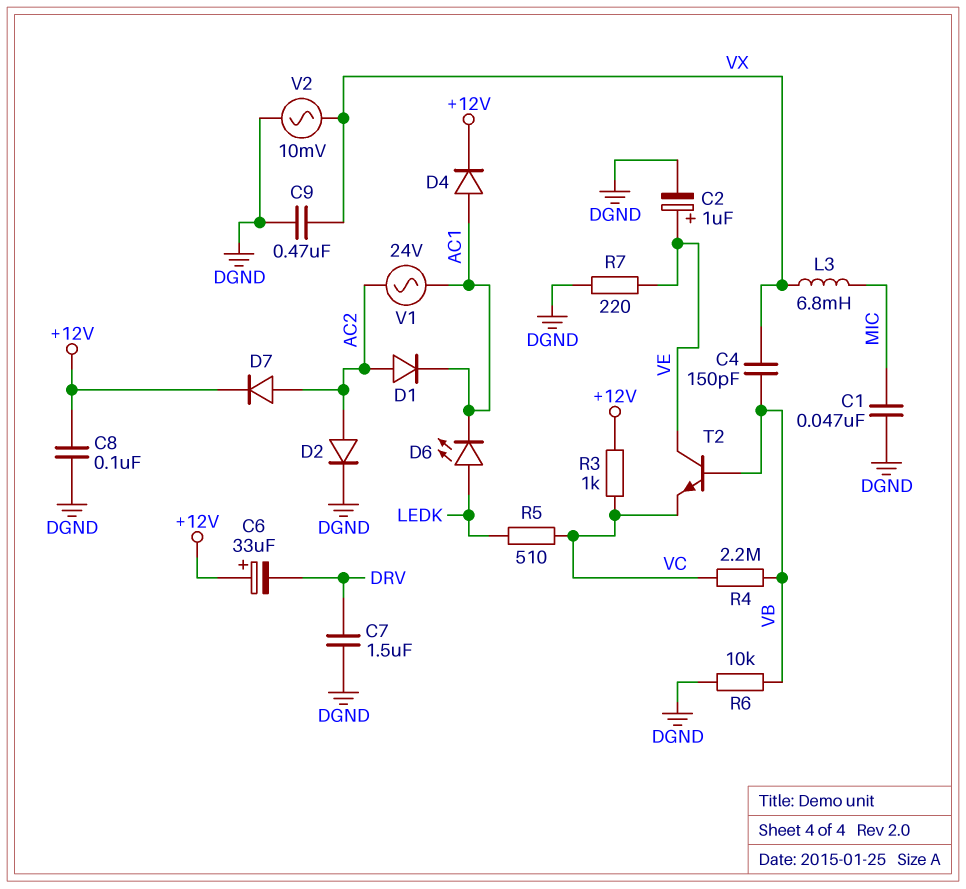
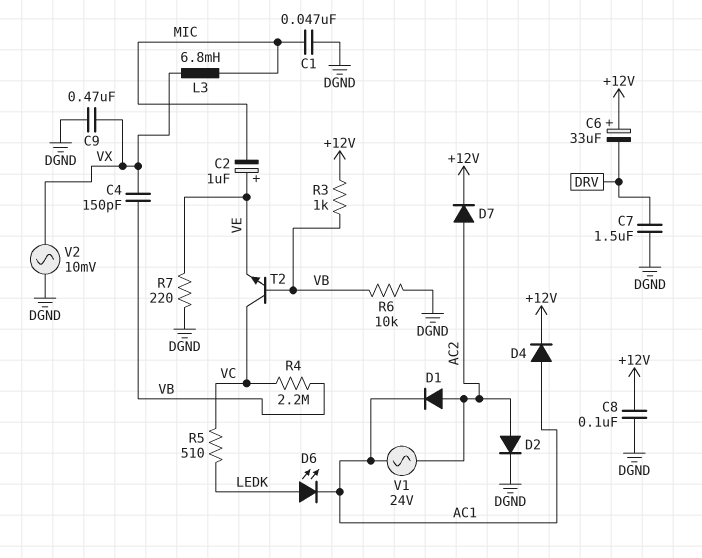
C2: 1uF (plus VE, minus DGND) -> 1uF (plus VE, minus MIC)
R3: 1k (+12V, VC) -> 1k (+12V, VB)
T2: NPN (B VB, C VE, E VC) -> NPN (B VB, C VC, E VE)

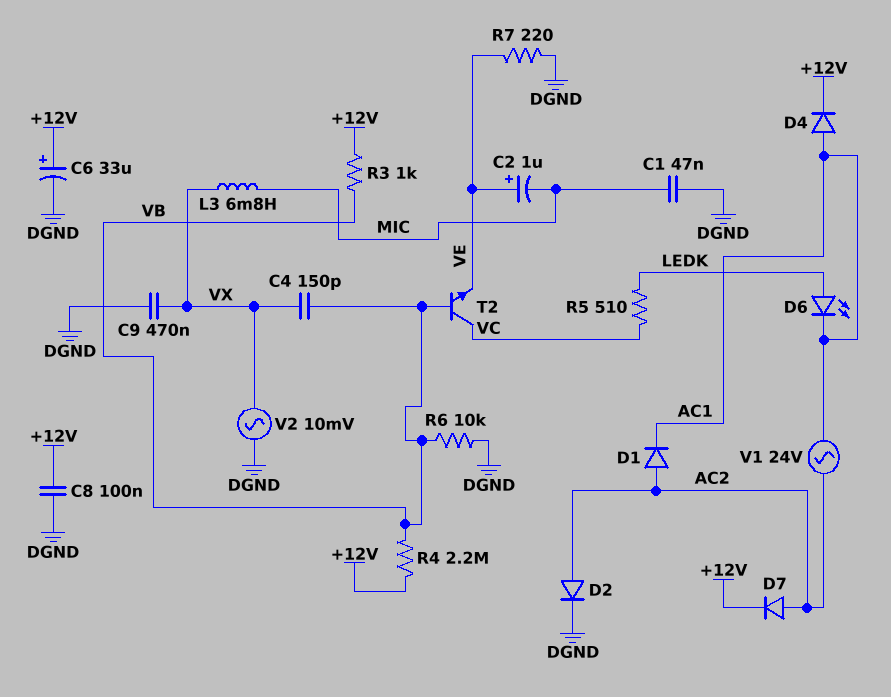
C6: 33uF (plus +12V, minus DRV) -> 33uF (plus +12V, minus DGND)
C7: 1.5uF (DGND, DRV) -> none
R4: 2.2M (VB, VC) -> 2.2M (+12V, VB)

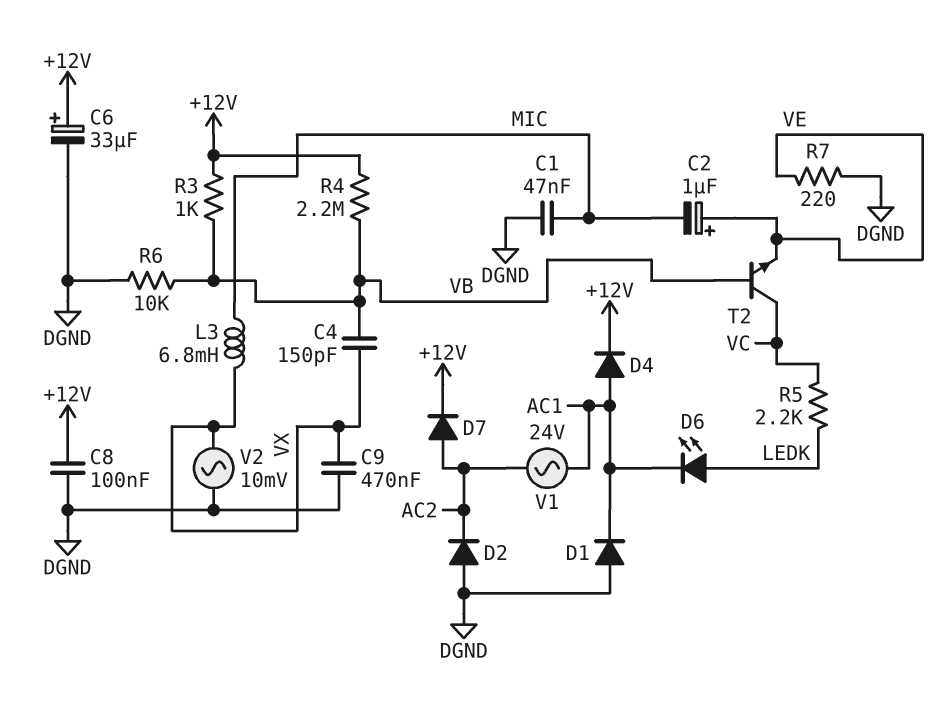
D1: diode (A AC2, K AC1) -> diode (A DGND, K AC1)
D2: diode (A AC2, K DGND) -> diode (A DGND, K AC2)
R5: 510 (LEDK, VC) -> 2.2k (LEDK, VC)

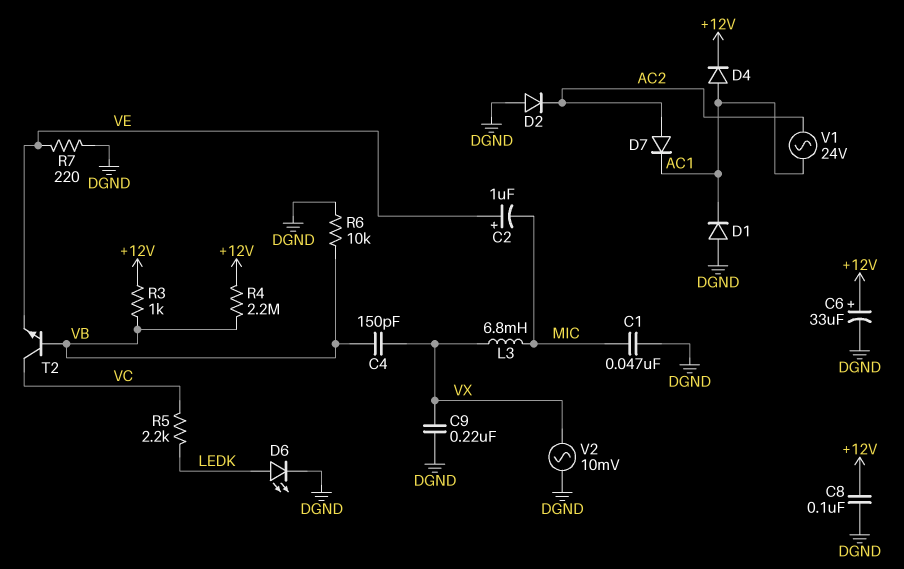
C9: 470nF (DGND, VX) -> 220nF (DGND, VX)
D6: LED (A LEDK, K AC1) -> LED (A LEDK, K DGND)
D7: diode (A AC2, K +12V) -> diode (A AC2, K AC1)

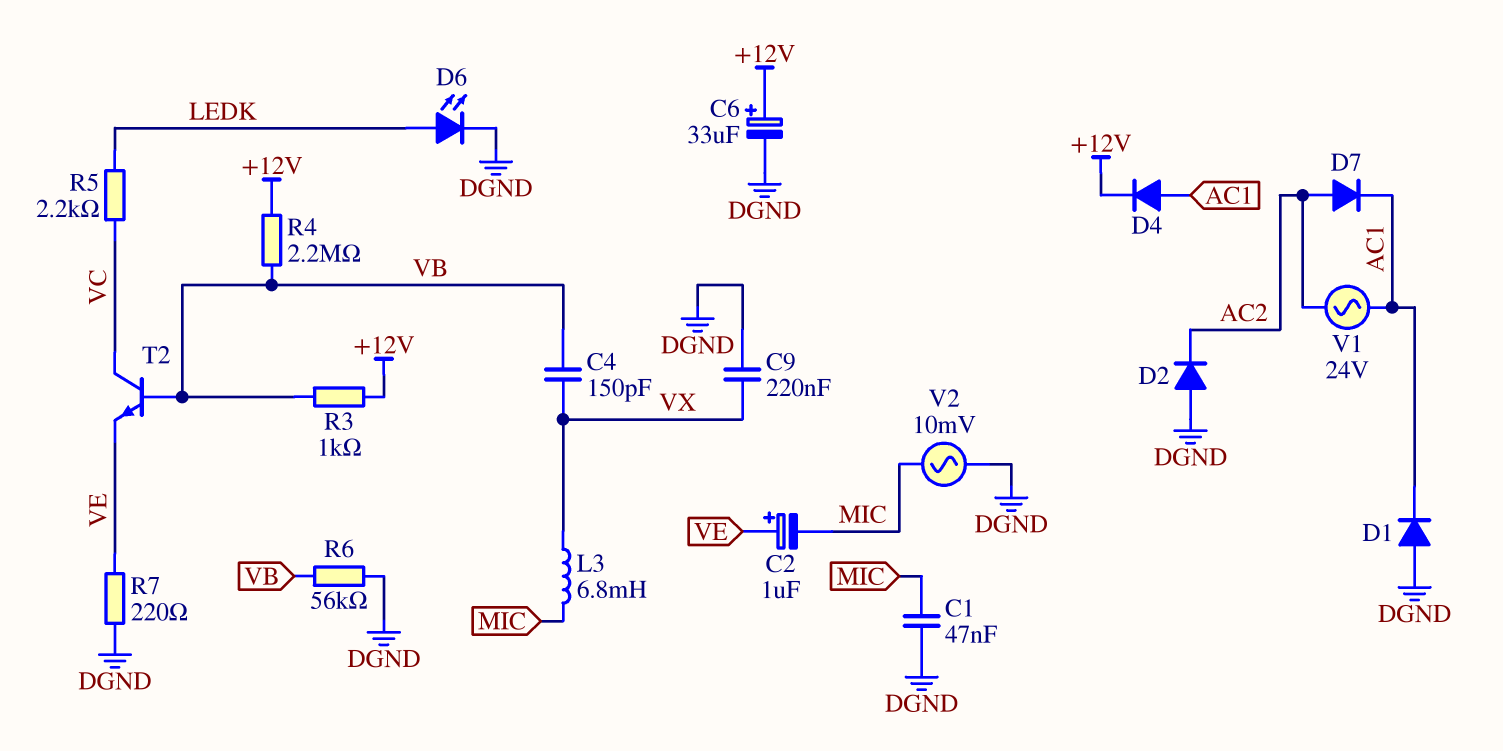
C8: 100nF (+12V, DGND) -> none
R6: 10k (DGND, VB) -> 56k (DGND, VB)
V2: AC 10mV (DGND, VX) -> AC 10mV (DGND, MIC)

